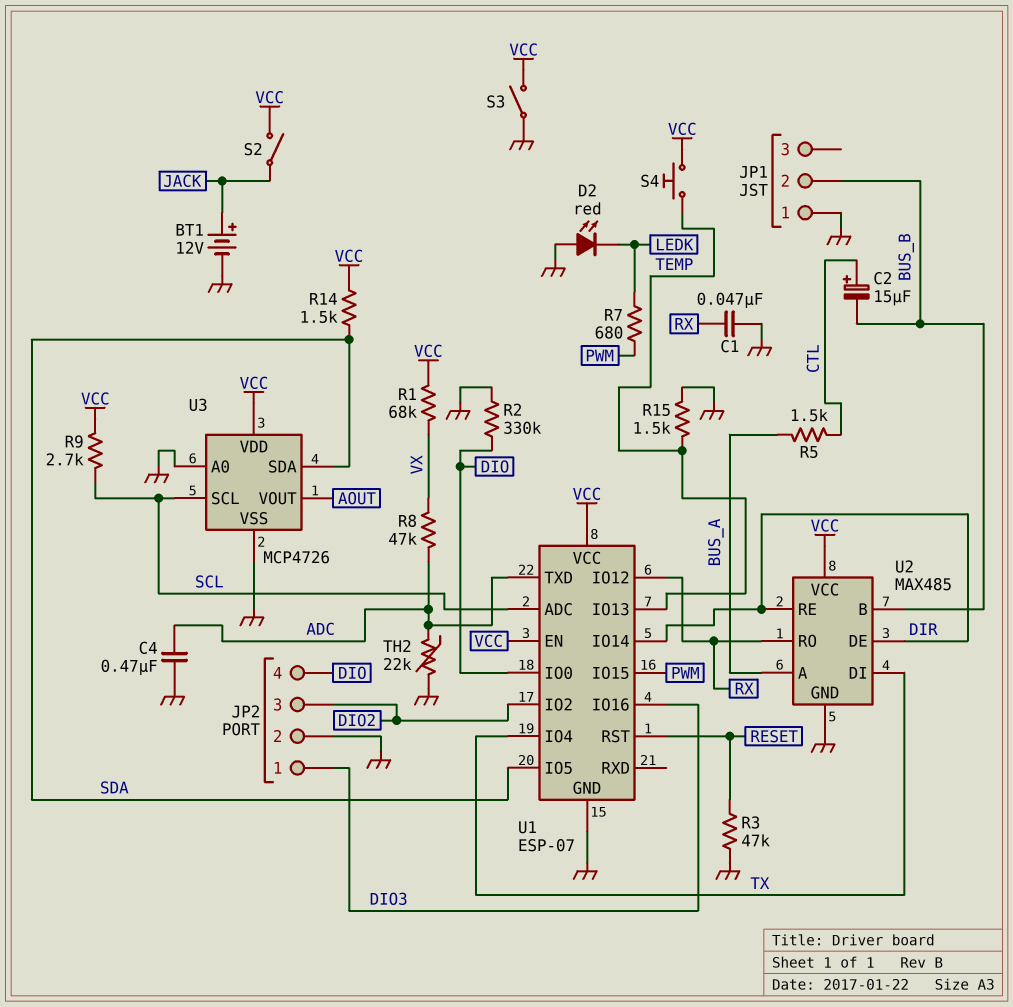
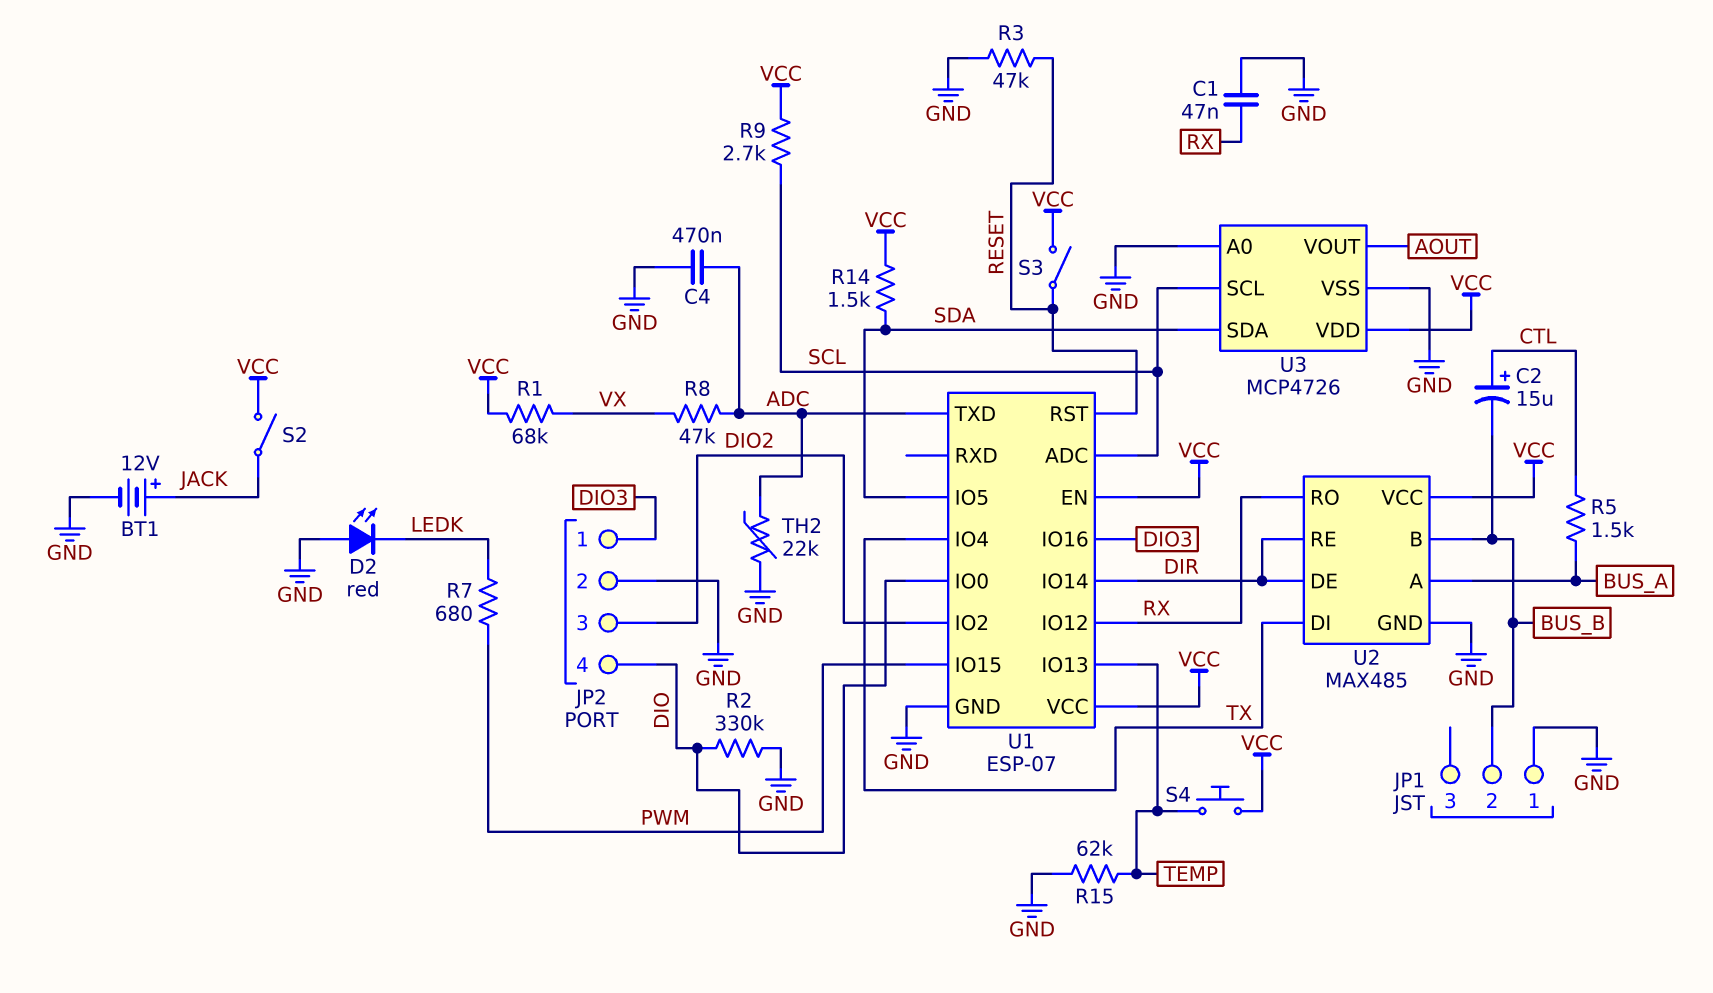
R15: 1.5k (GND, TEMP) -> 62k (GND, TEMP)
S3: switch (GND, VCC) -> switch (RESET, VCC)

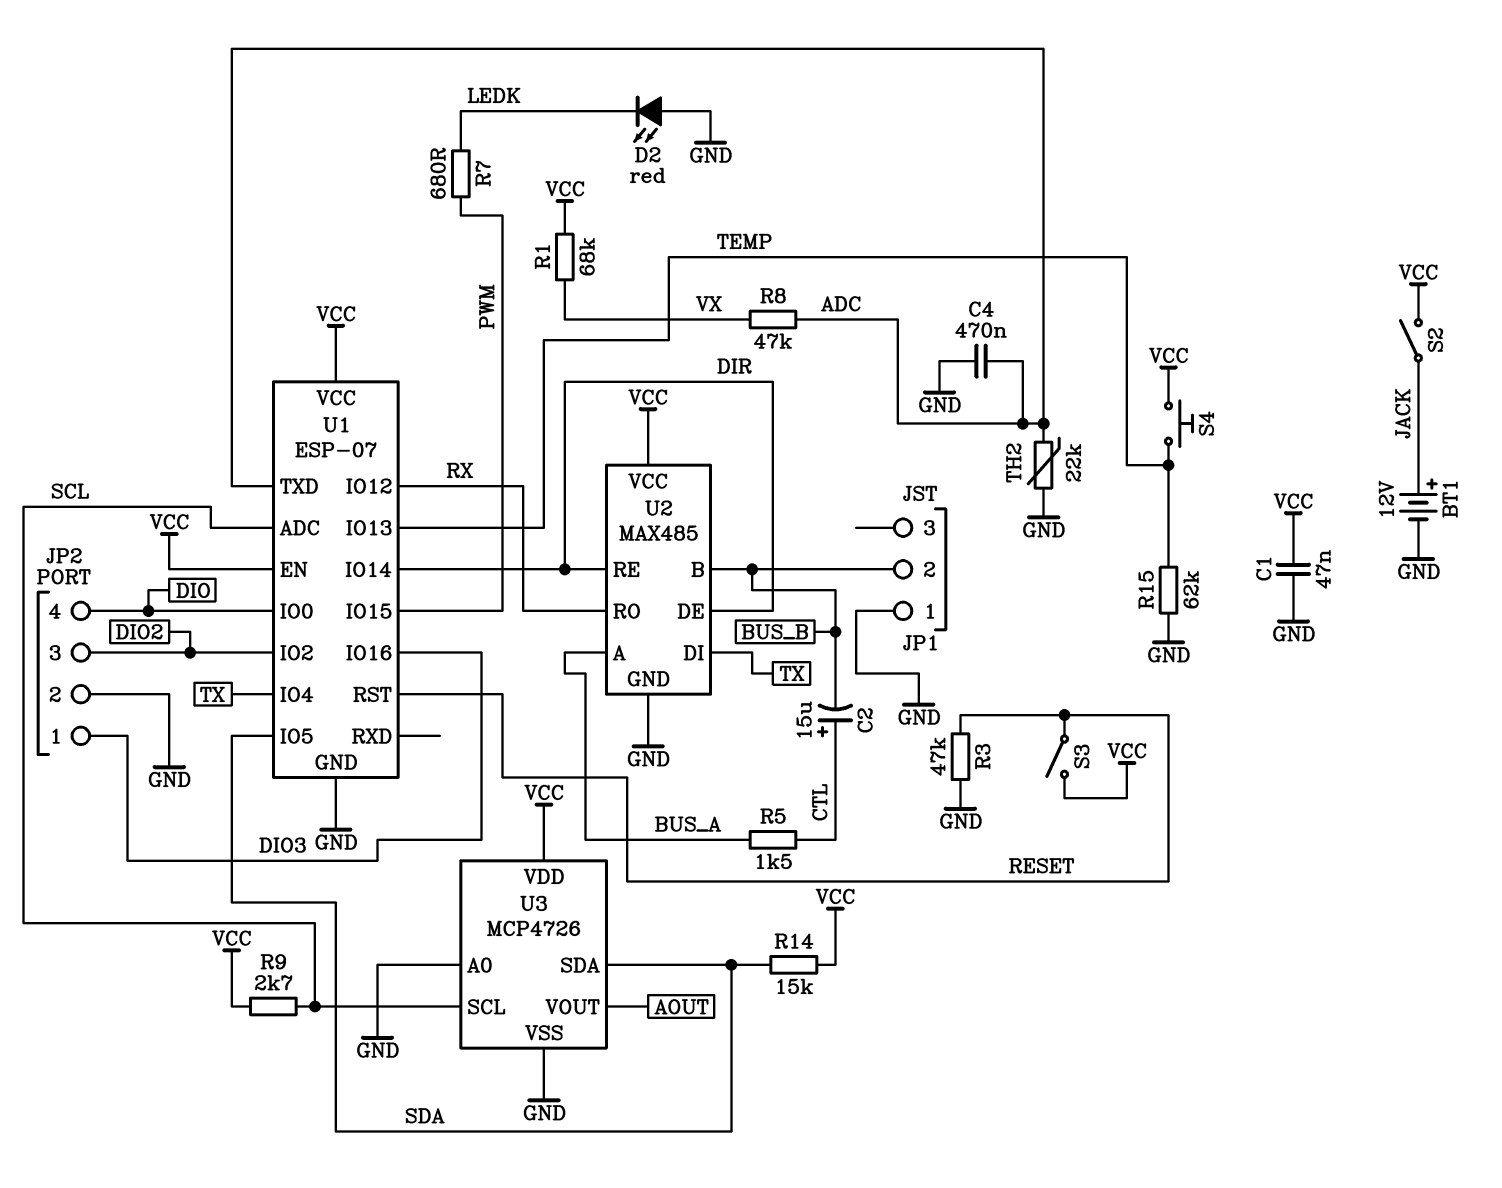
C1: 47nF (GND, RX) -> 47nF (GND, VCC)
R2: 330k (DIO, GND) -> none
R14: 1.5k (SDA, VCC) -> 15k (SDA, VCC)

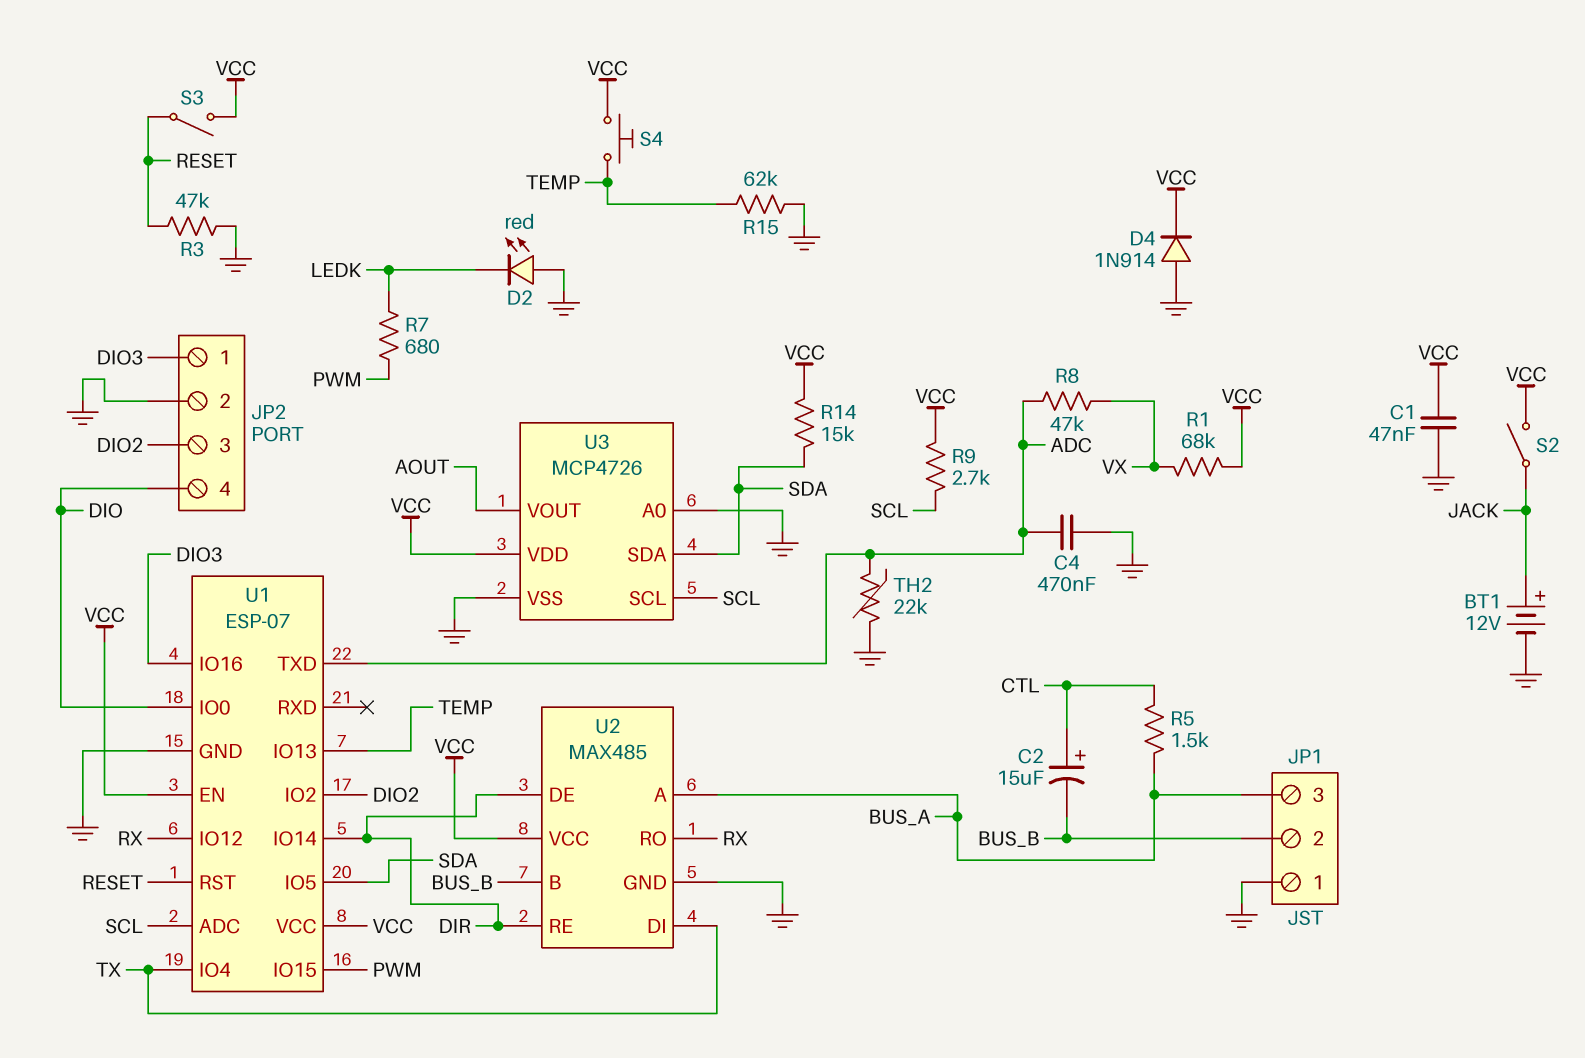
D4: none -> diode 1N914 (A GND, K VCC)
JP1 pin 3: none -> BUS_A

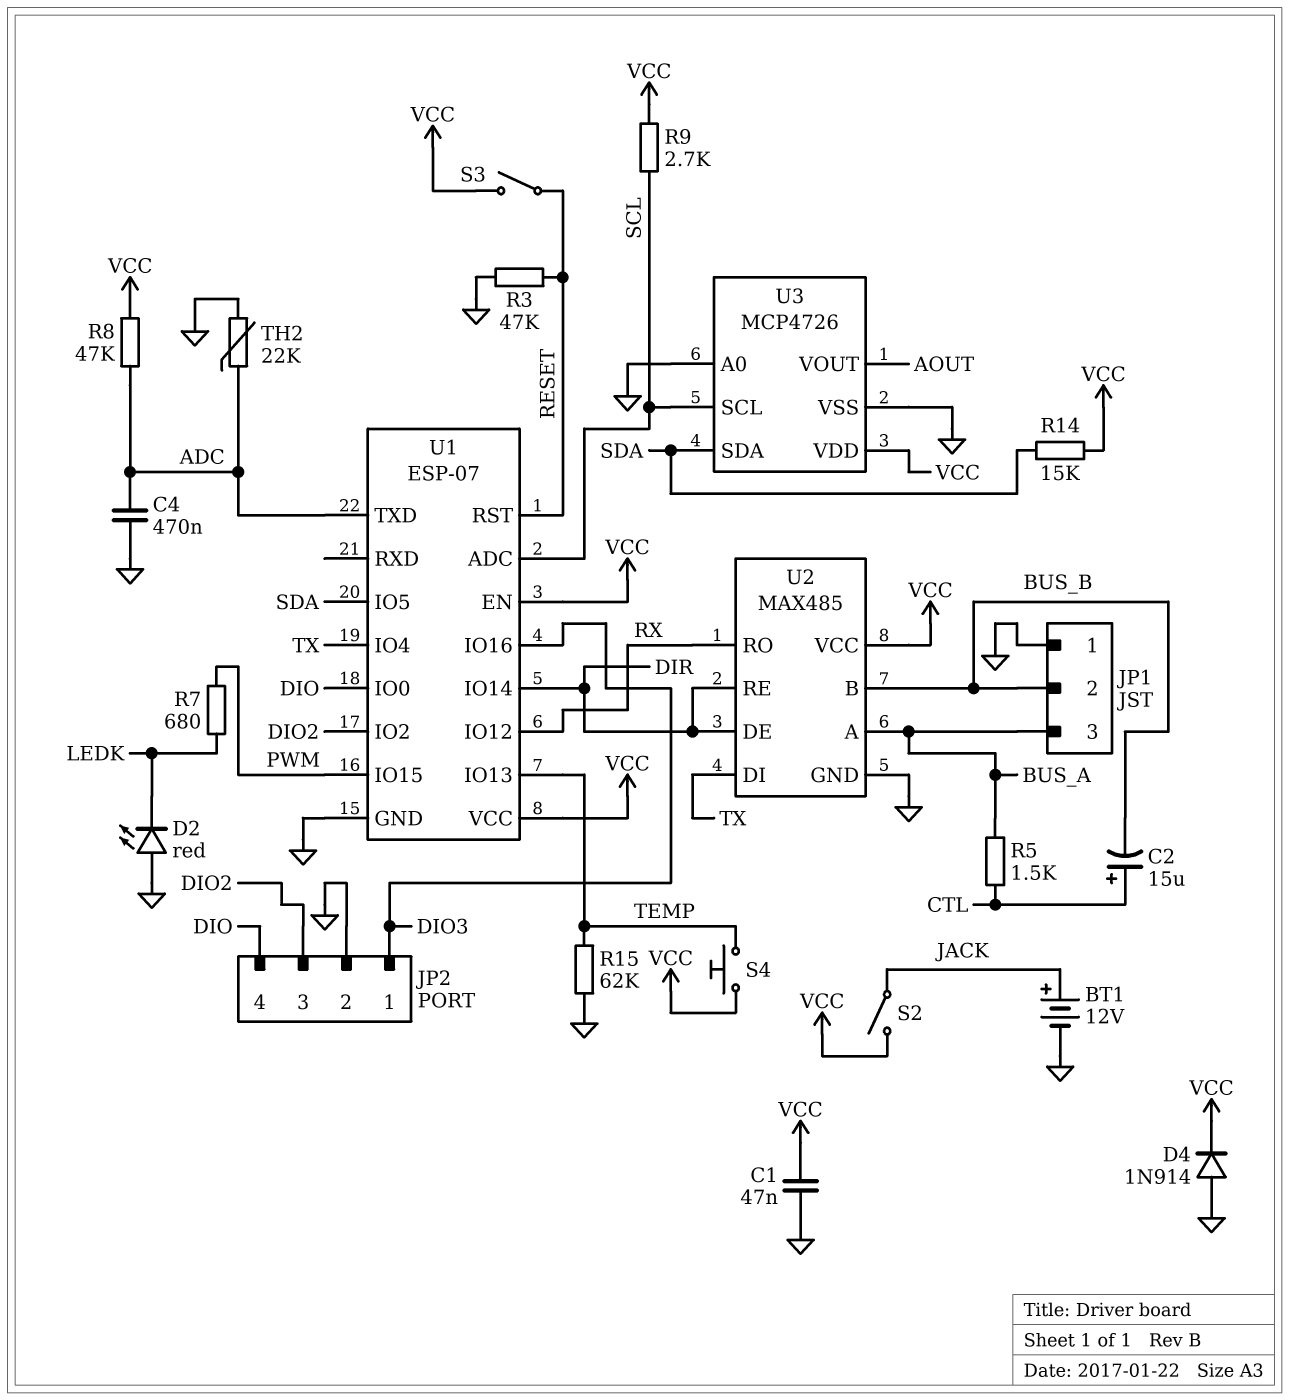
R1: 68k (VCC, VX) -> none
R8: 47k (ADC, VX) -> 47k (ADC, VCC)

